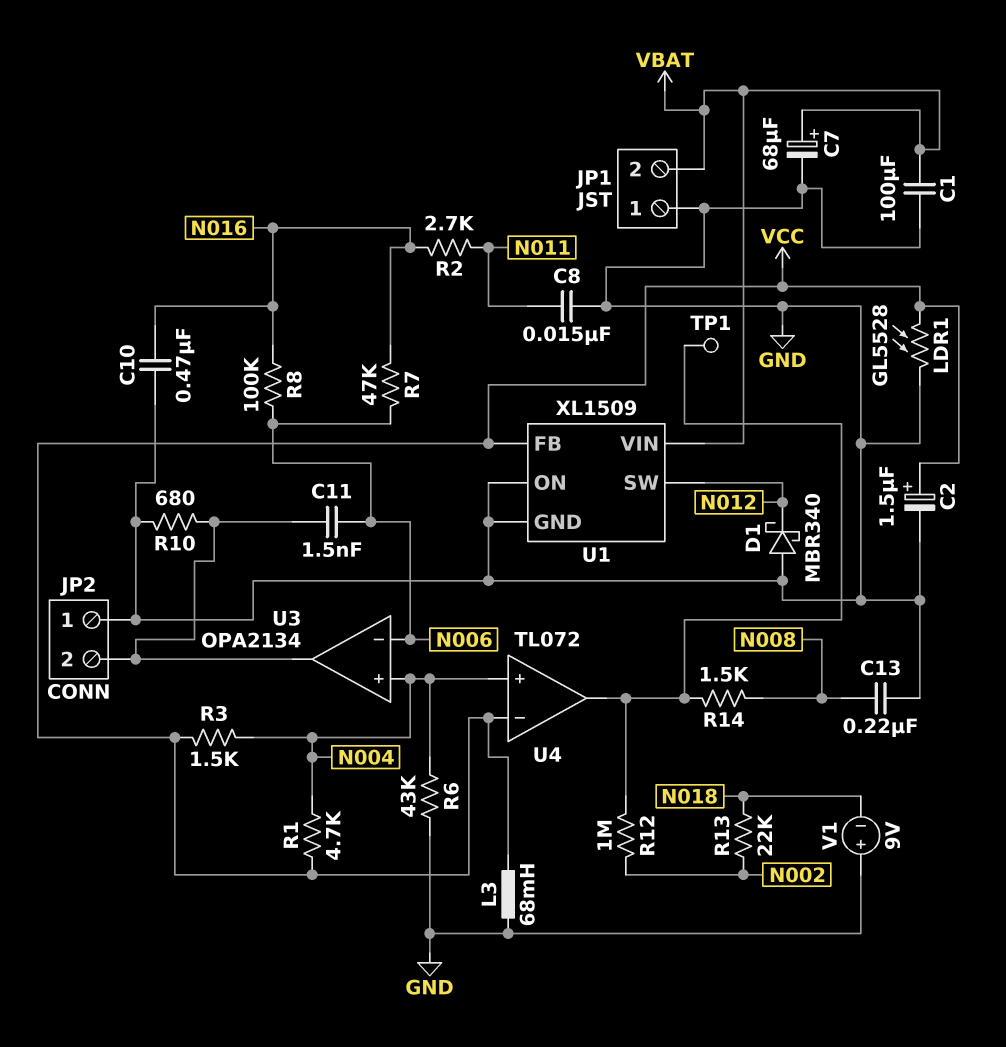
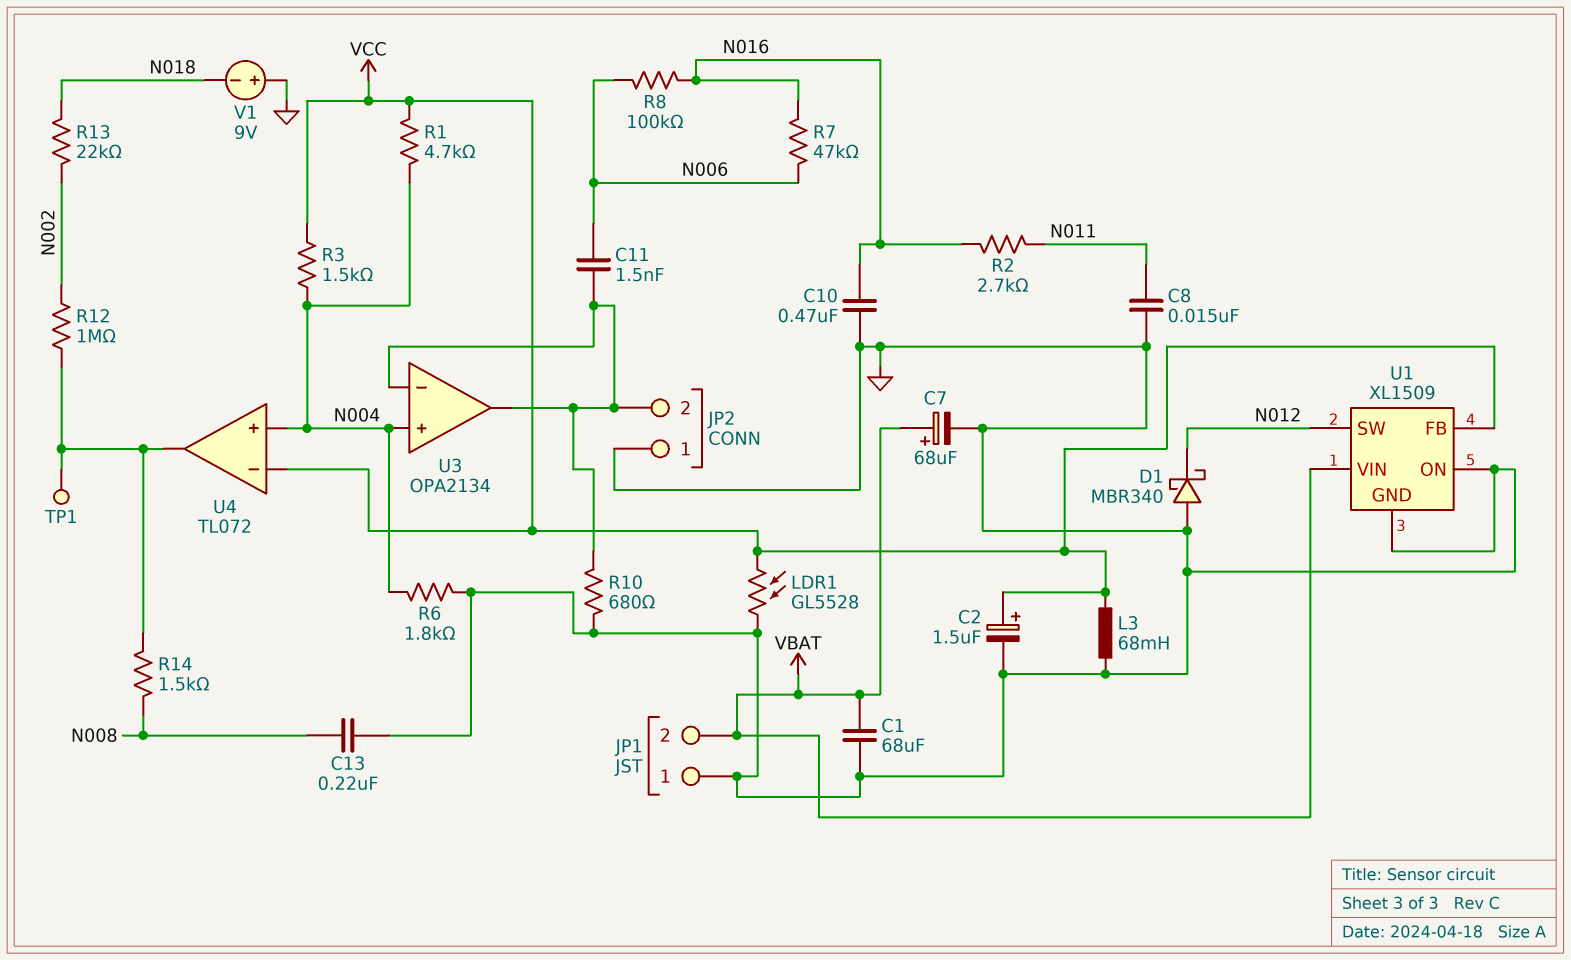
C1: 100uF (GND, VBAT) -> 68uF (GND, VBAT)
R6: 43k (GND, N004) -> 1.8k (GND, N004)
U3 pin in-: N006 -> JP2/2

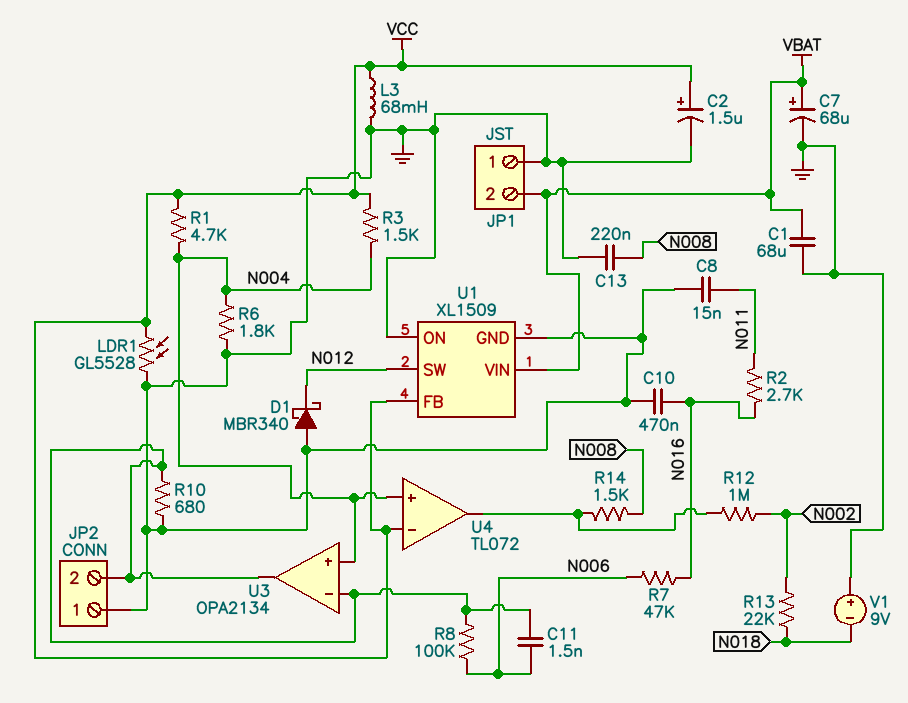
R8: 100k (N006, N016) -> 100k (JP2/2, N006)
TP1: test point (U4/out) -> none

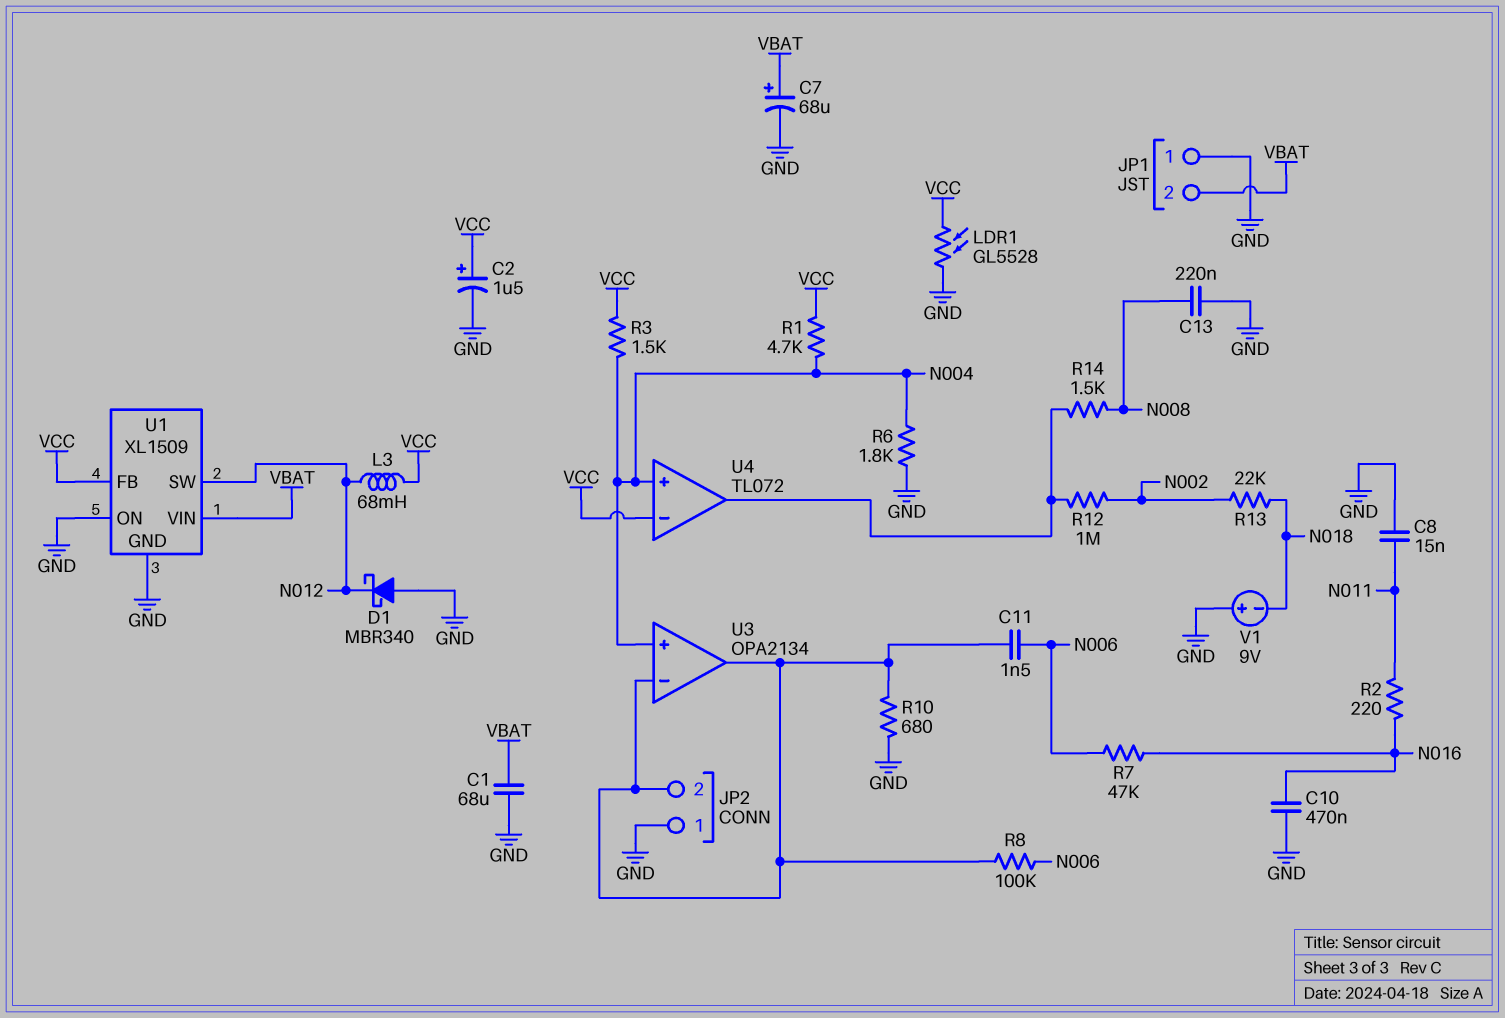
L3: 68mH (GND, VCC) -> 68mH (N012, VCC)
R2: 2.7k (N011, N016) -> 220 (N011, N016)

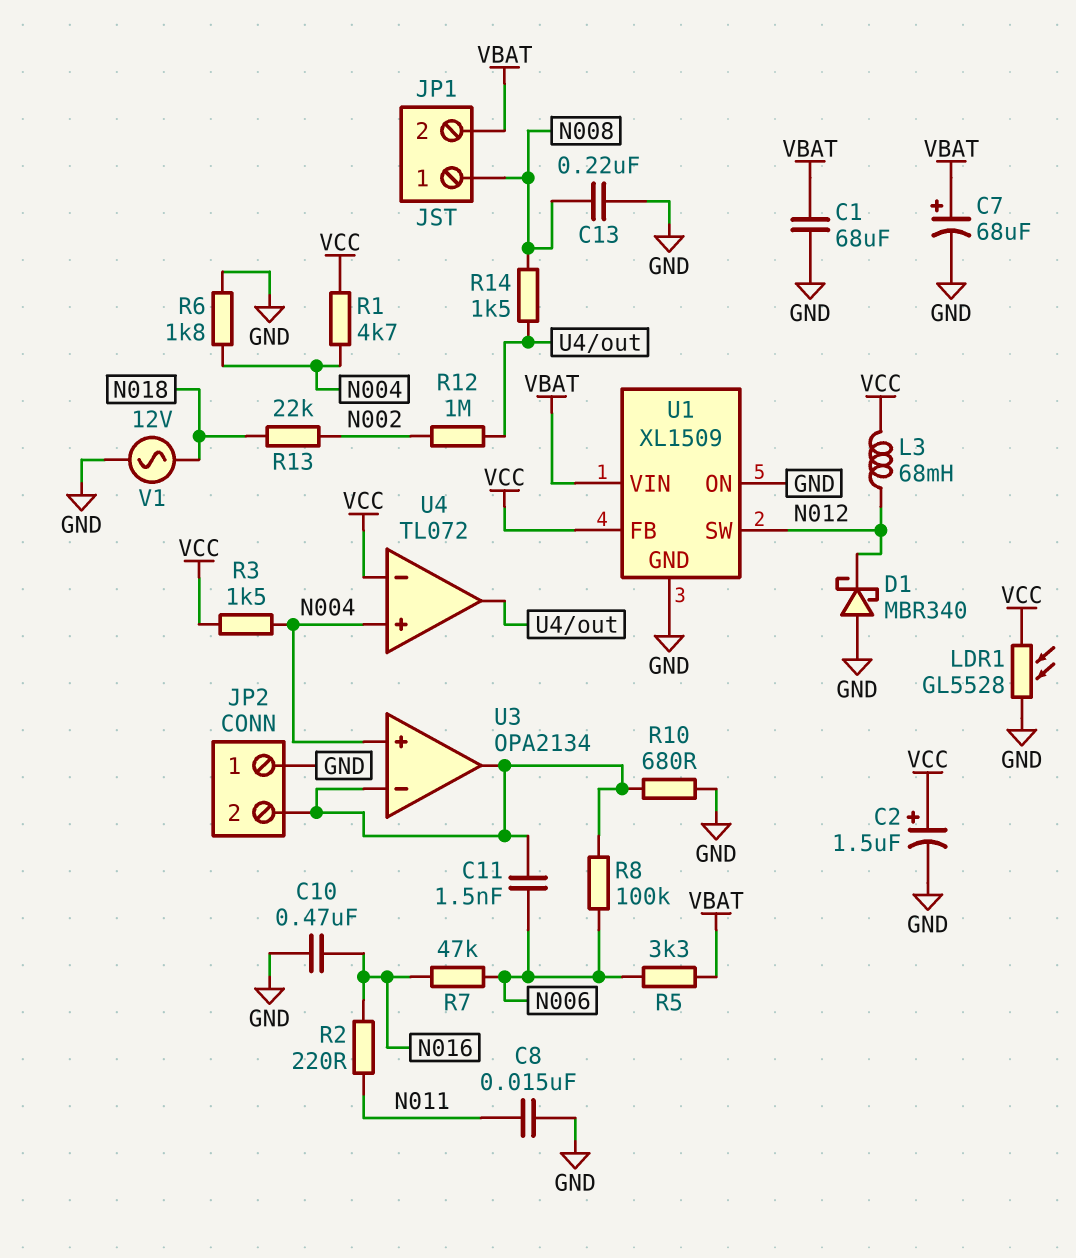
JP1 pin 1: GND -> N008
R5: none -> 3.3k (N006, VBAT)
V1: 9V (plus GND, minus N018) -> AC 12V (GND, N018)

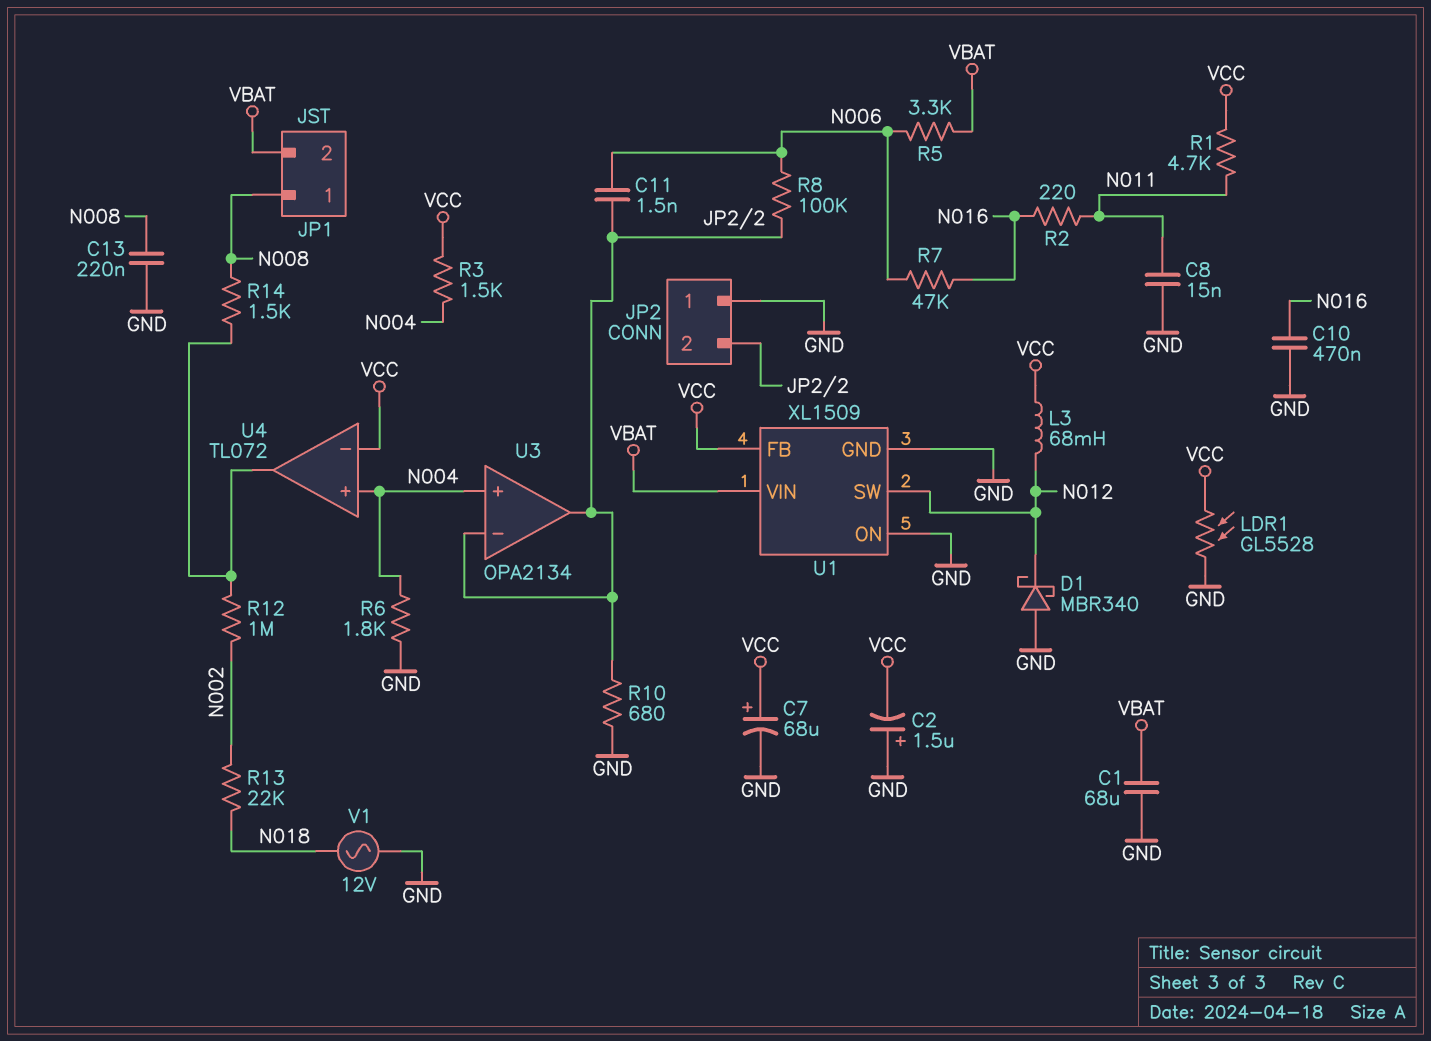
C2: 1.5uF (plus VCC, minus GND) -> 1.5uF (plus GND, minus VCC)
C7: 68uF (plus VBAT, minus GND) -> 68uF (plus VCC, minus GND)
R1: 4.7k (N004, VCC) -> 4.7k (N011, VCC)

